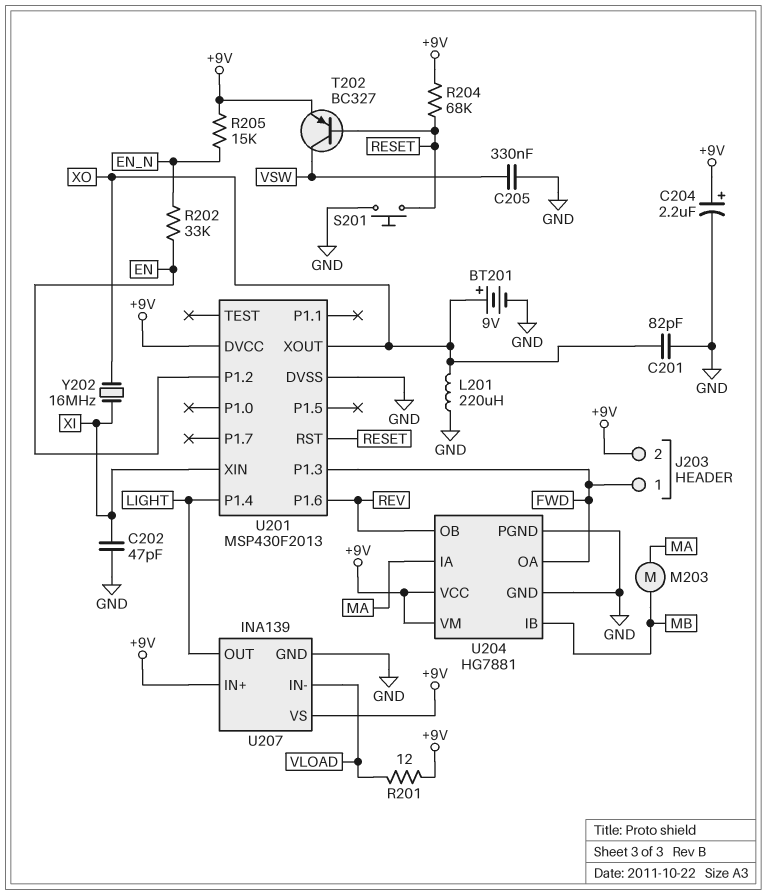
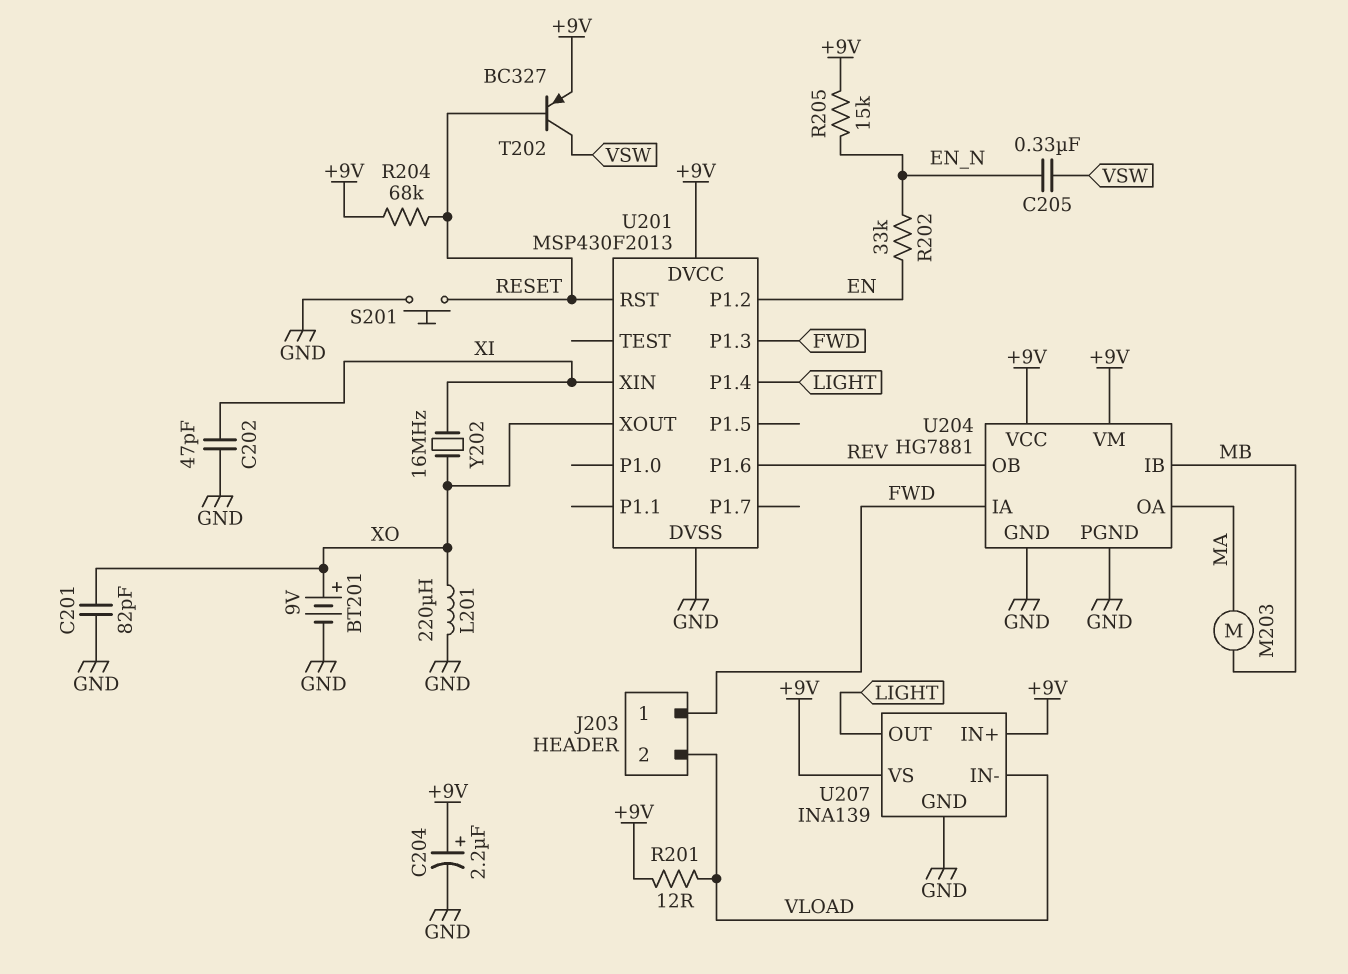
C205: 330nF (GND, VSW) -> 330nF (EN_N, VSW)
J203 pin 2: +9V -> VLOAD
U204 pin IA: MA -> FWD
U204 pin OA: FWD -> MA

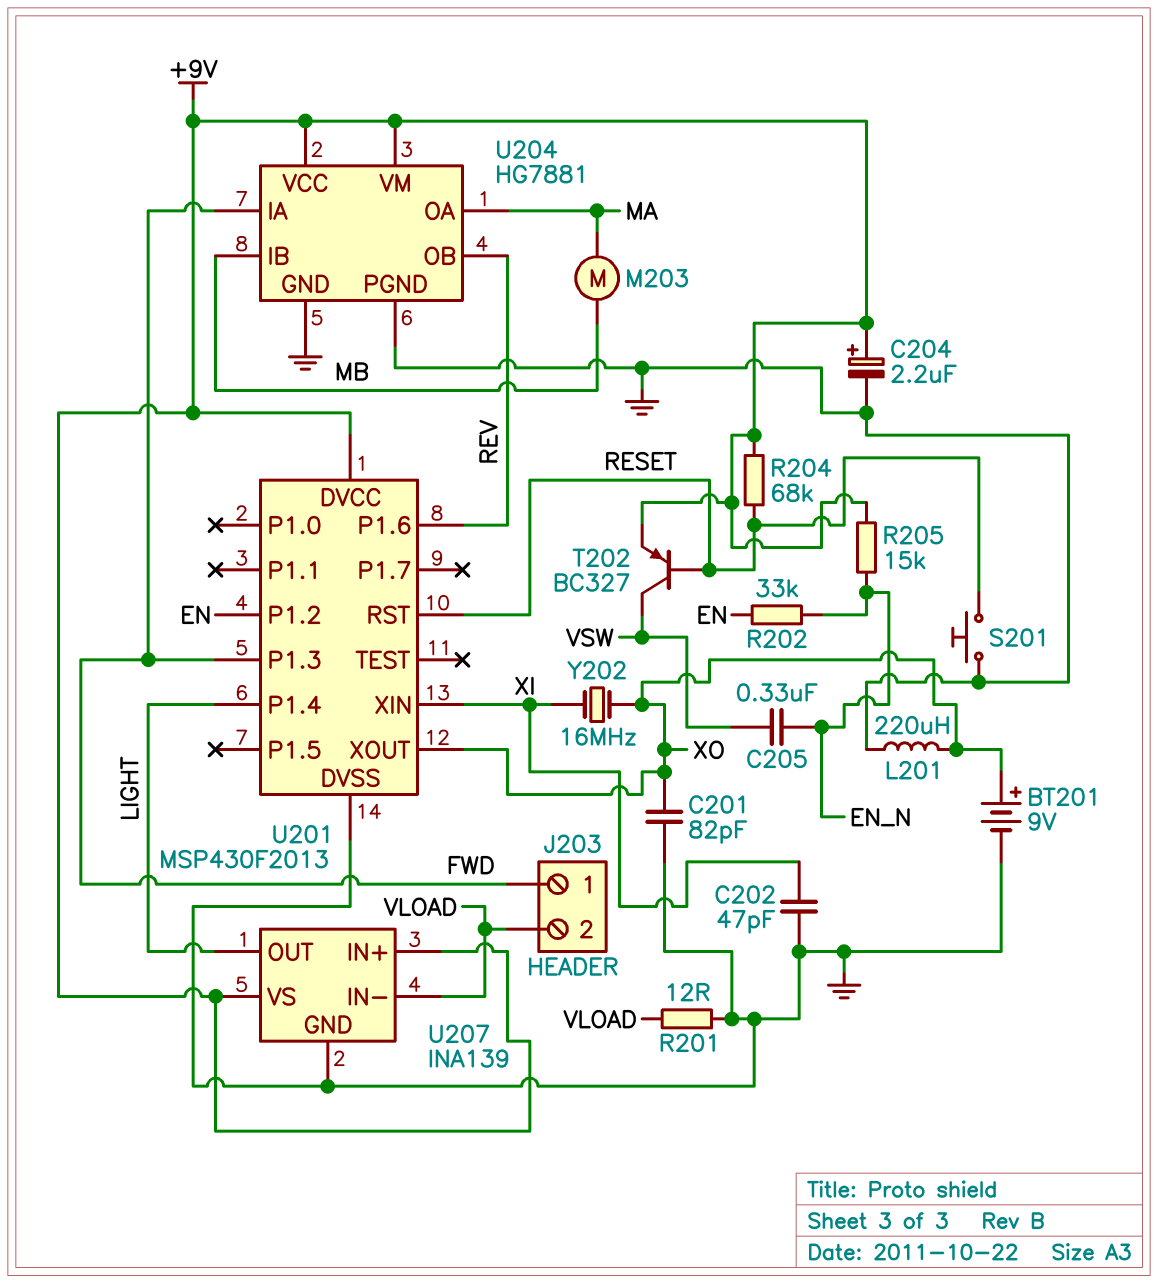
R201: 12 (+9V, VLOAD) -> 12 (GND, VLOAD)

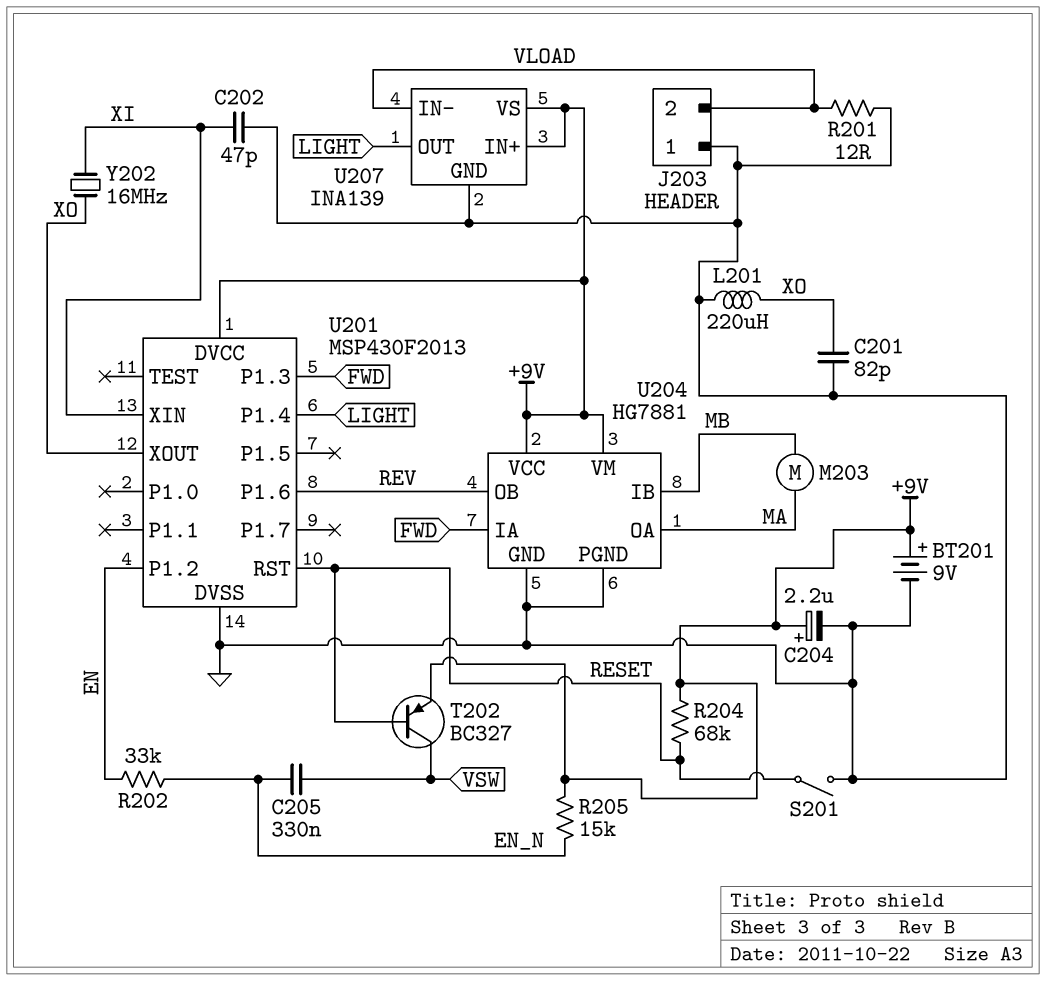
BT201: 9V (plus XO, minus GND) -> 9V (plus +9V, minus GND)
J203 pin 1: FWD -> GND
S201: button (GND, RESET) -> switch (GND, RESET)

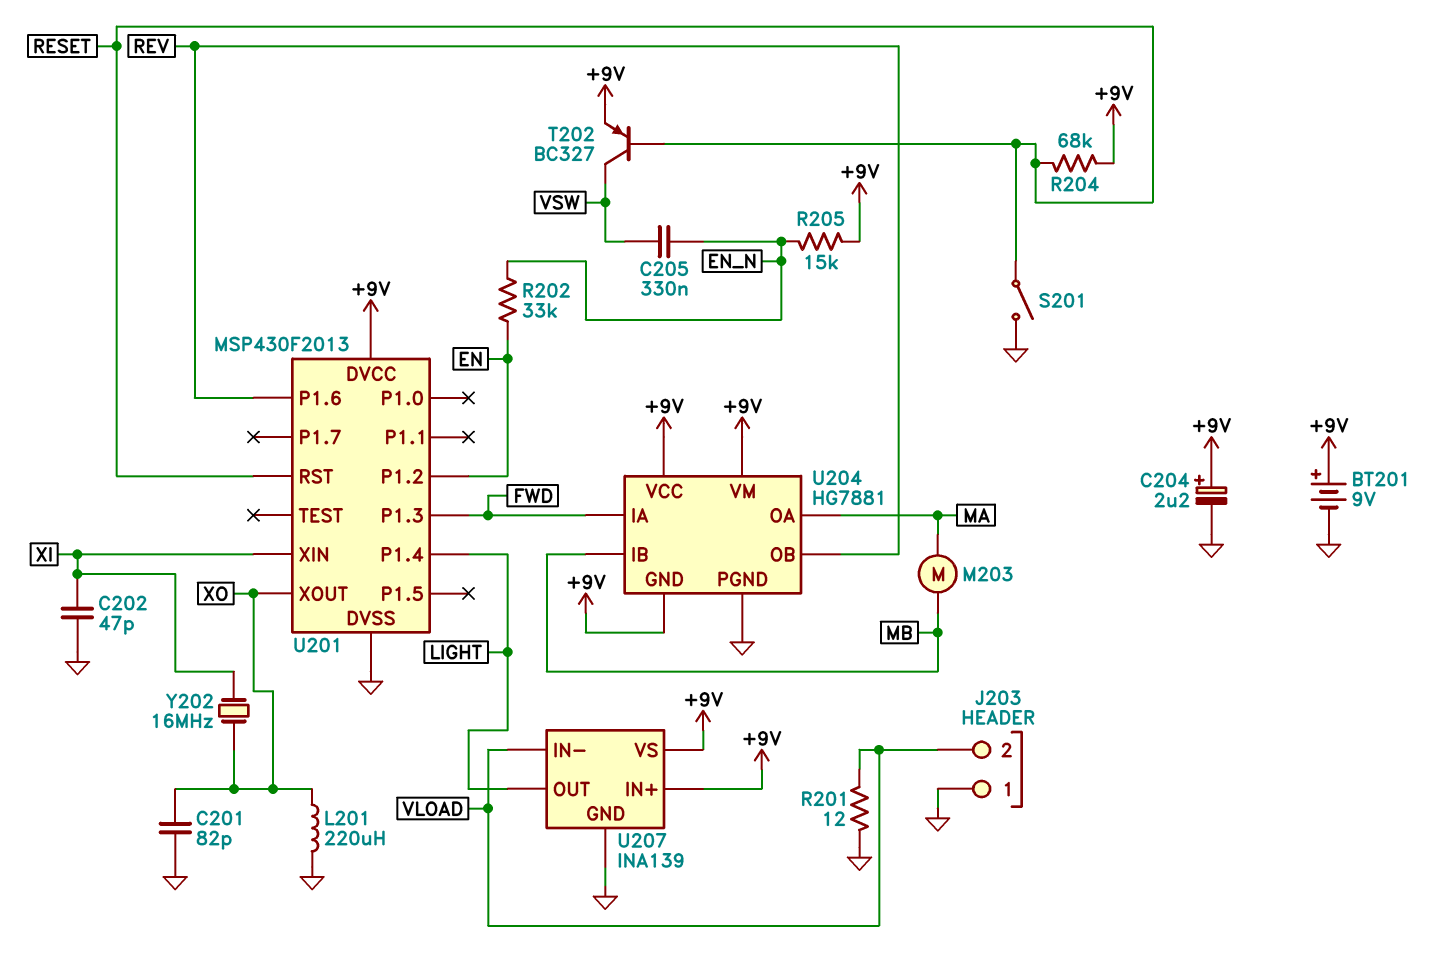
U204 pin GND: GND -> +9V

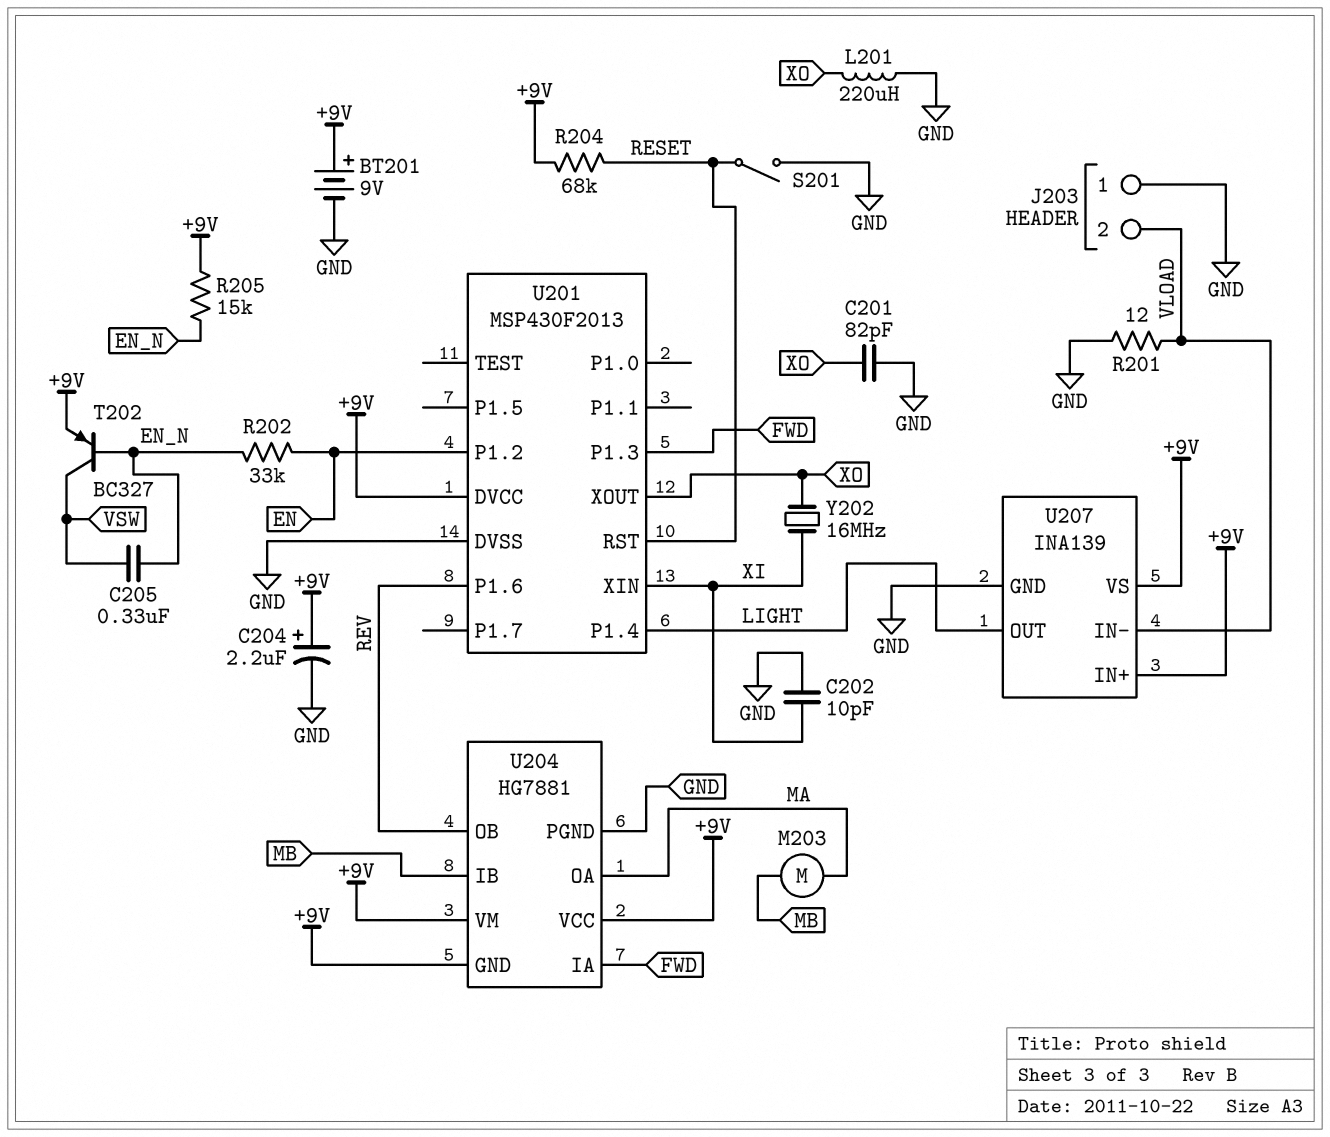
C202: 47pF (GND, XI) -> 10pF (GND, XI)
T202: PNP BC327 (B RESET, C VSW, E +9V) -> PNP BC327 (B EN_N, C VSW, E +9V)

